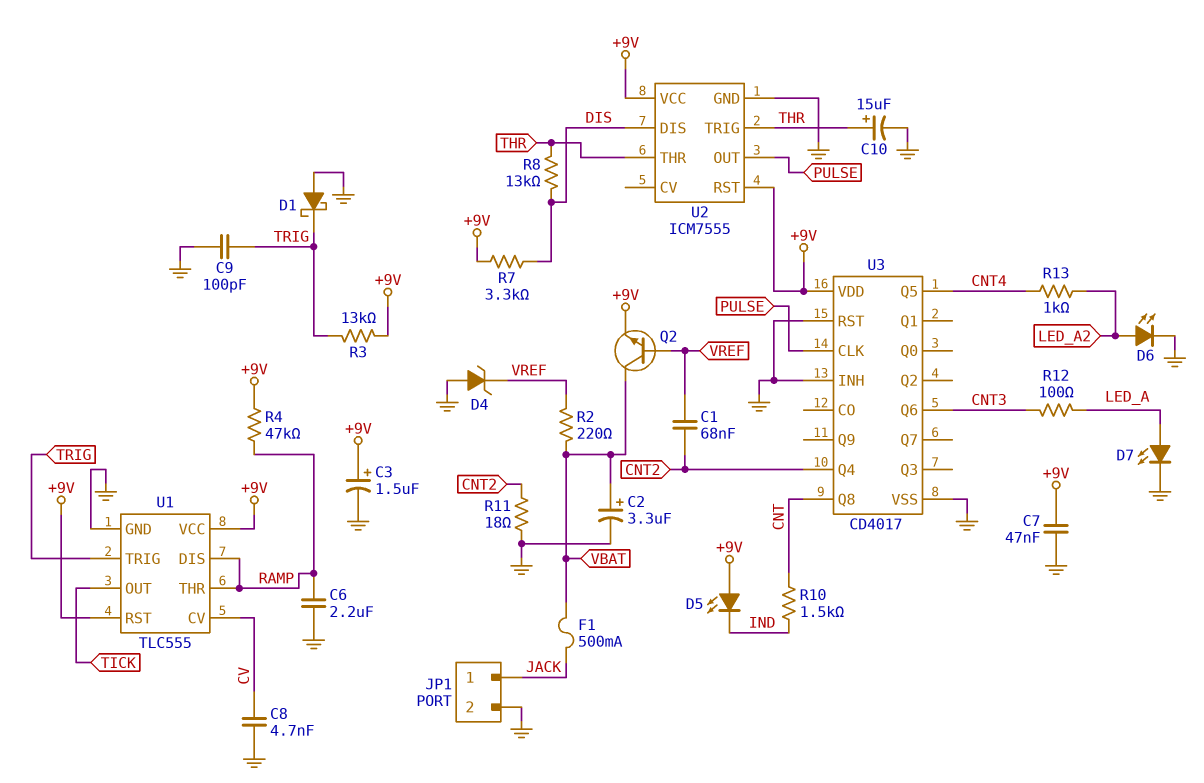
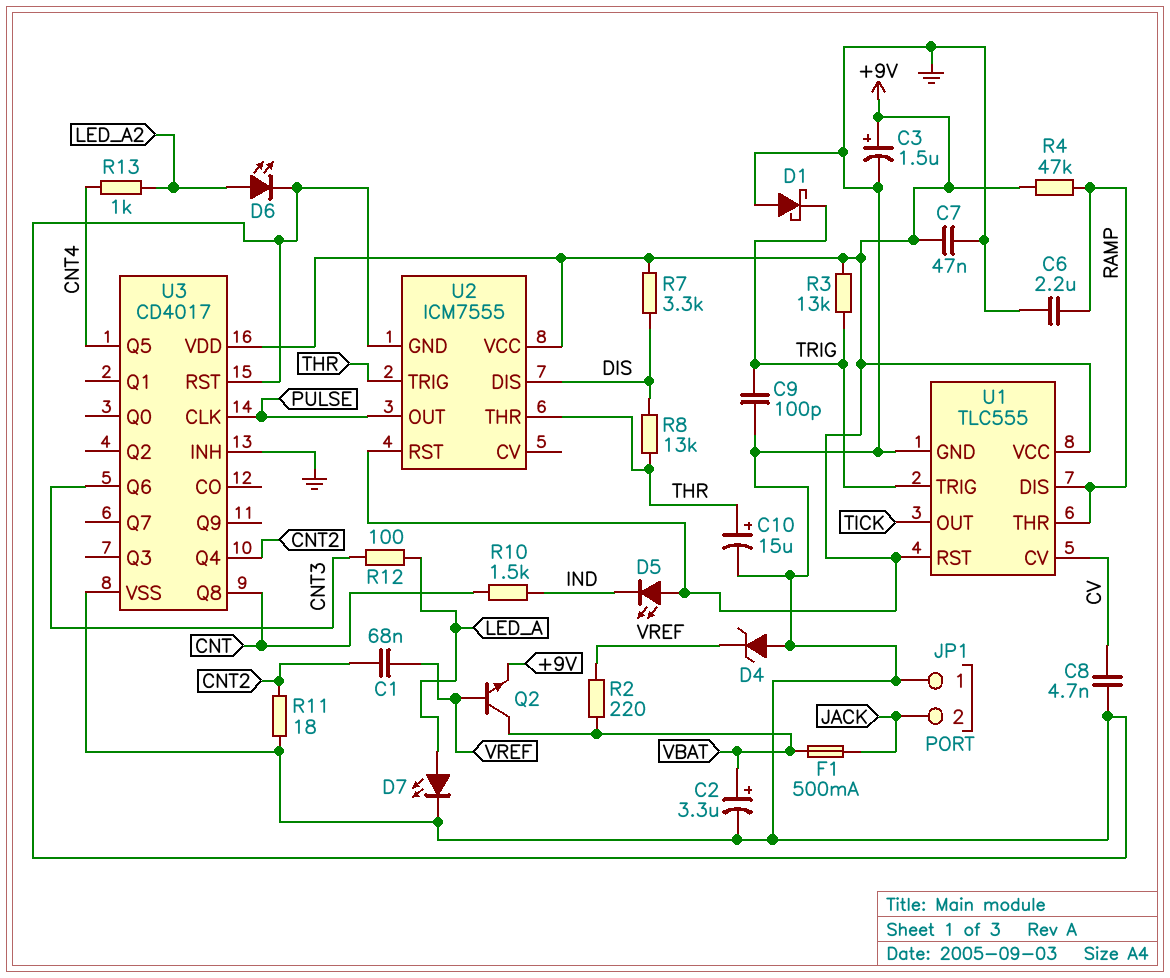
JP1 pin 1: JACK -> GND
JP1 pin 2: GND -> JACK

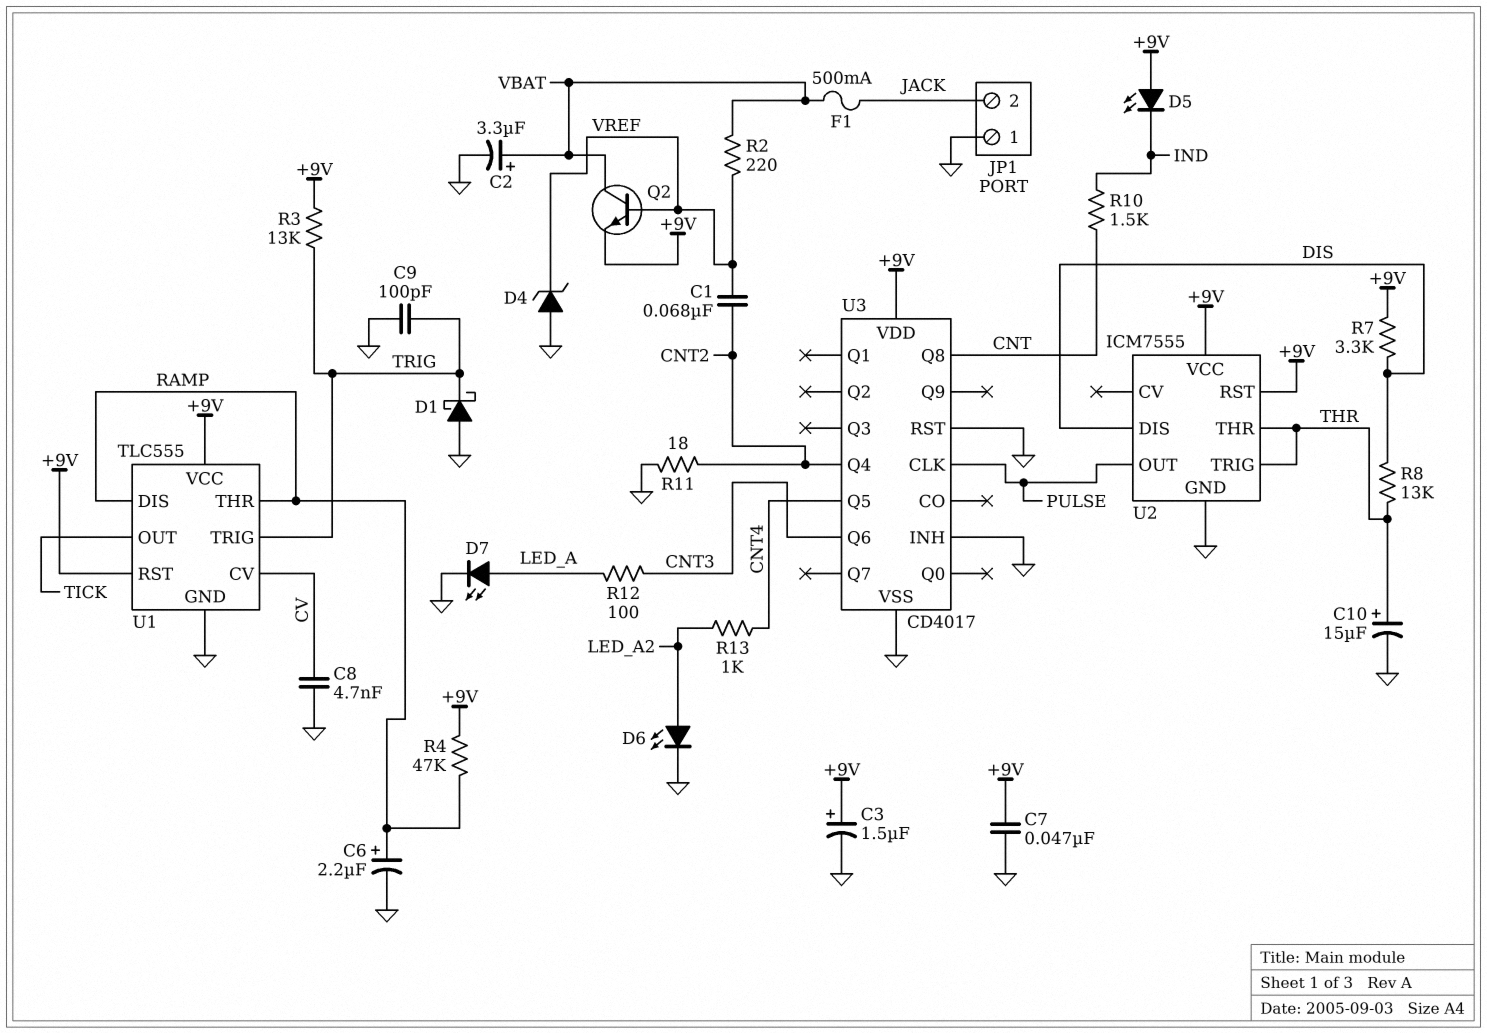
C6: 2.2uF (GND, RAMP) -> 2.2uF (plus RAMP, minus GND)

